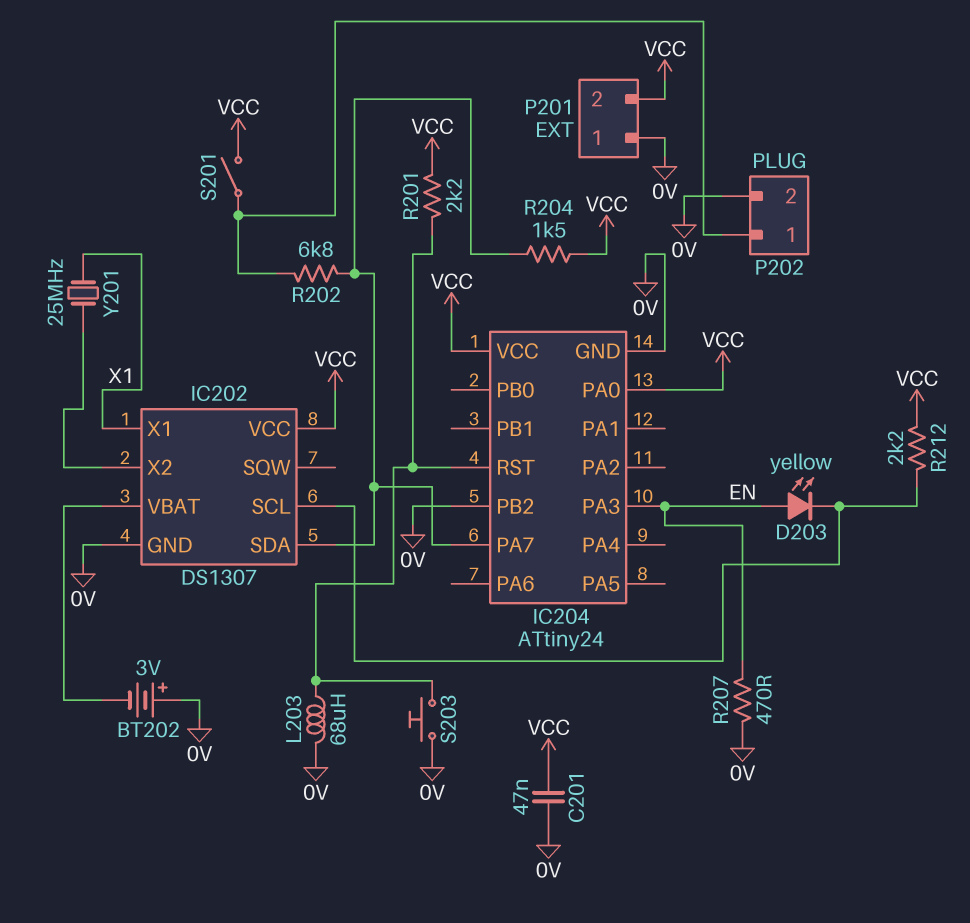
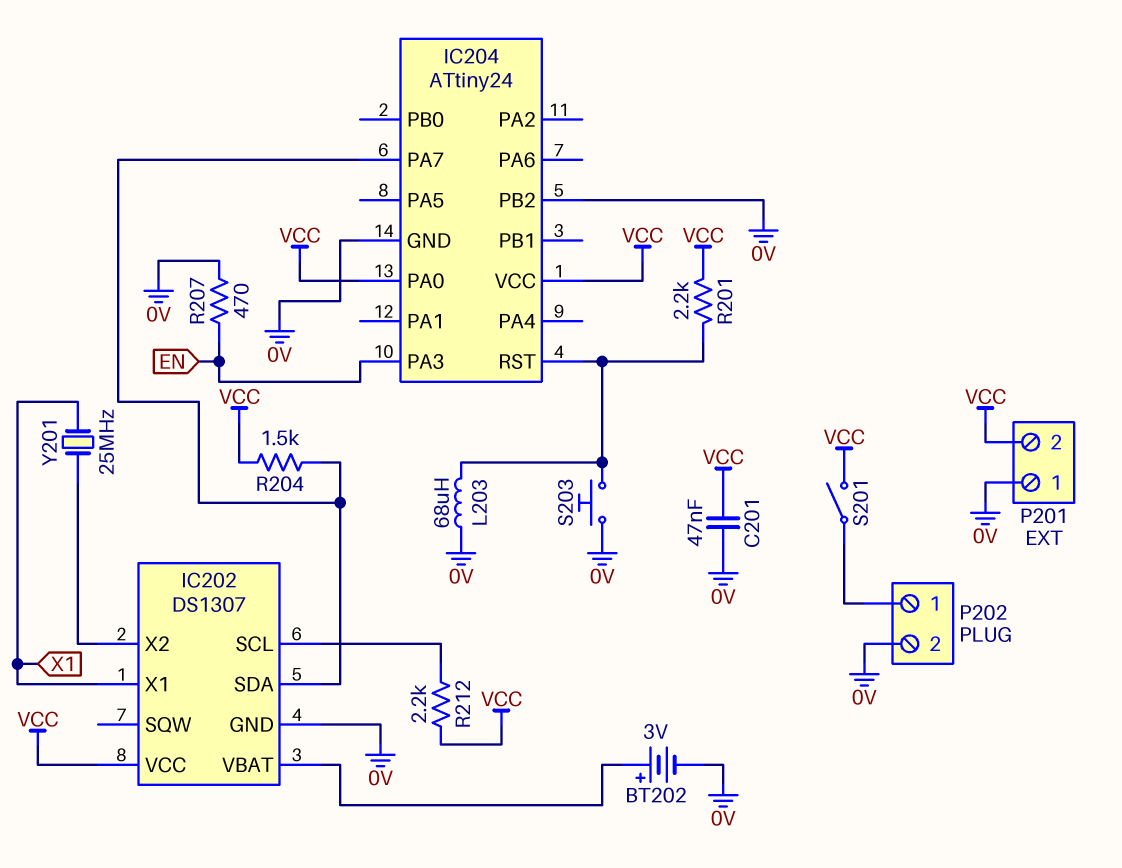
BT202: 3V (plus 0V, minus IC202/VBAT) -> 3V (plus IC202/VBAT, minus 0V)
D203: LED yellow (A EN, K IC202/SCL) -> none
R202: 6.8k (IC202/SDA, P202/1) -> none

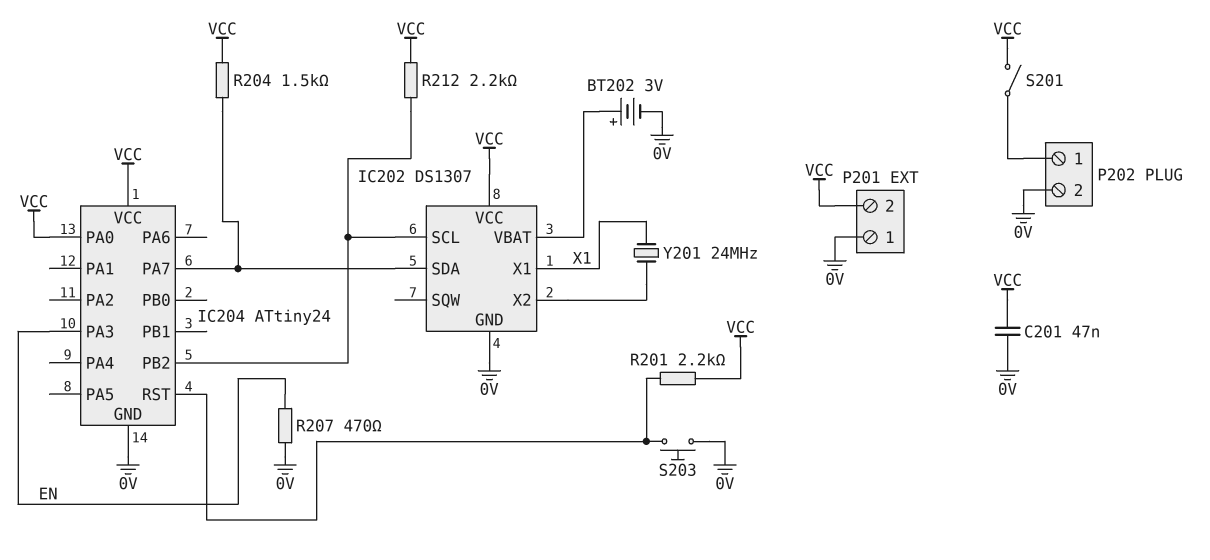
IC204 pin PB2: 0V -> IC202/SCL
L203: 68uH (0V, IC204/RST) -> none
Y201: 25MHz (IC202/X2, X1) -> 24MHz (IC202/X2, X1)

